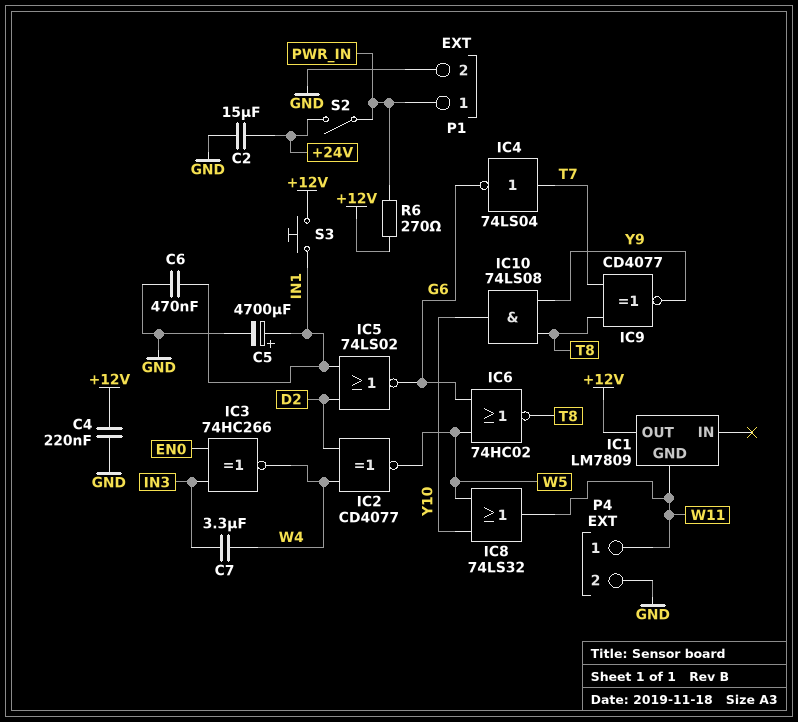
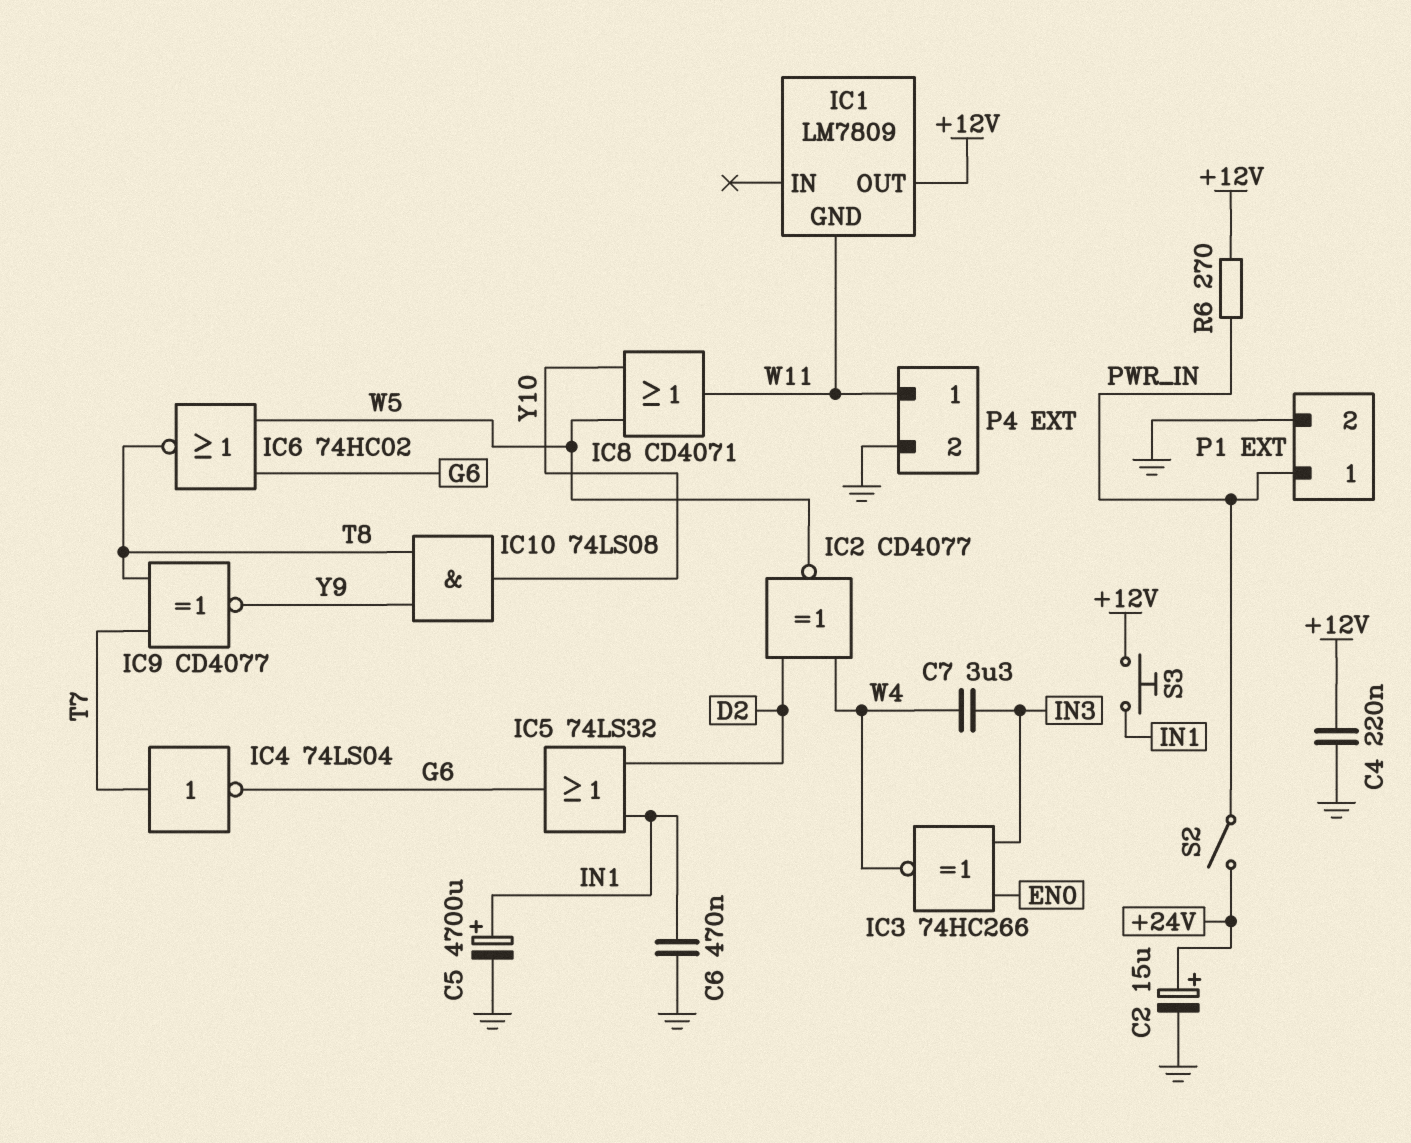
C2: 15uF (+24V, GND) -> 15uF (plus +24V, minus GND)
IC5: NOR 74LS02 (in D2, in IN1, out G6) -> OR 74LS32 (in D2, in IN1, out G6)
IC8: OR 74LS32 (in W5, in Y10, out W11) -> OR CD4071 (in W5, in Y10, out W11)

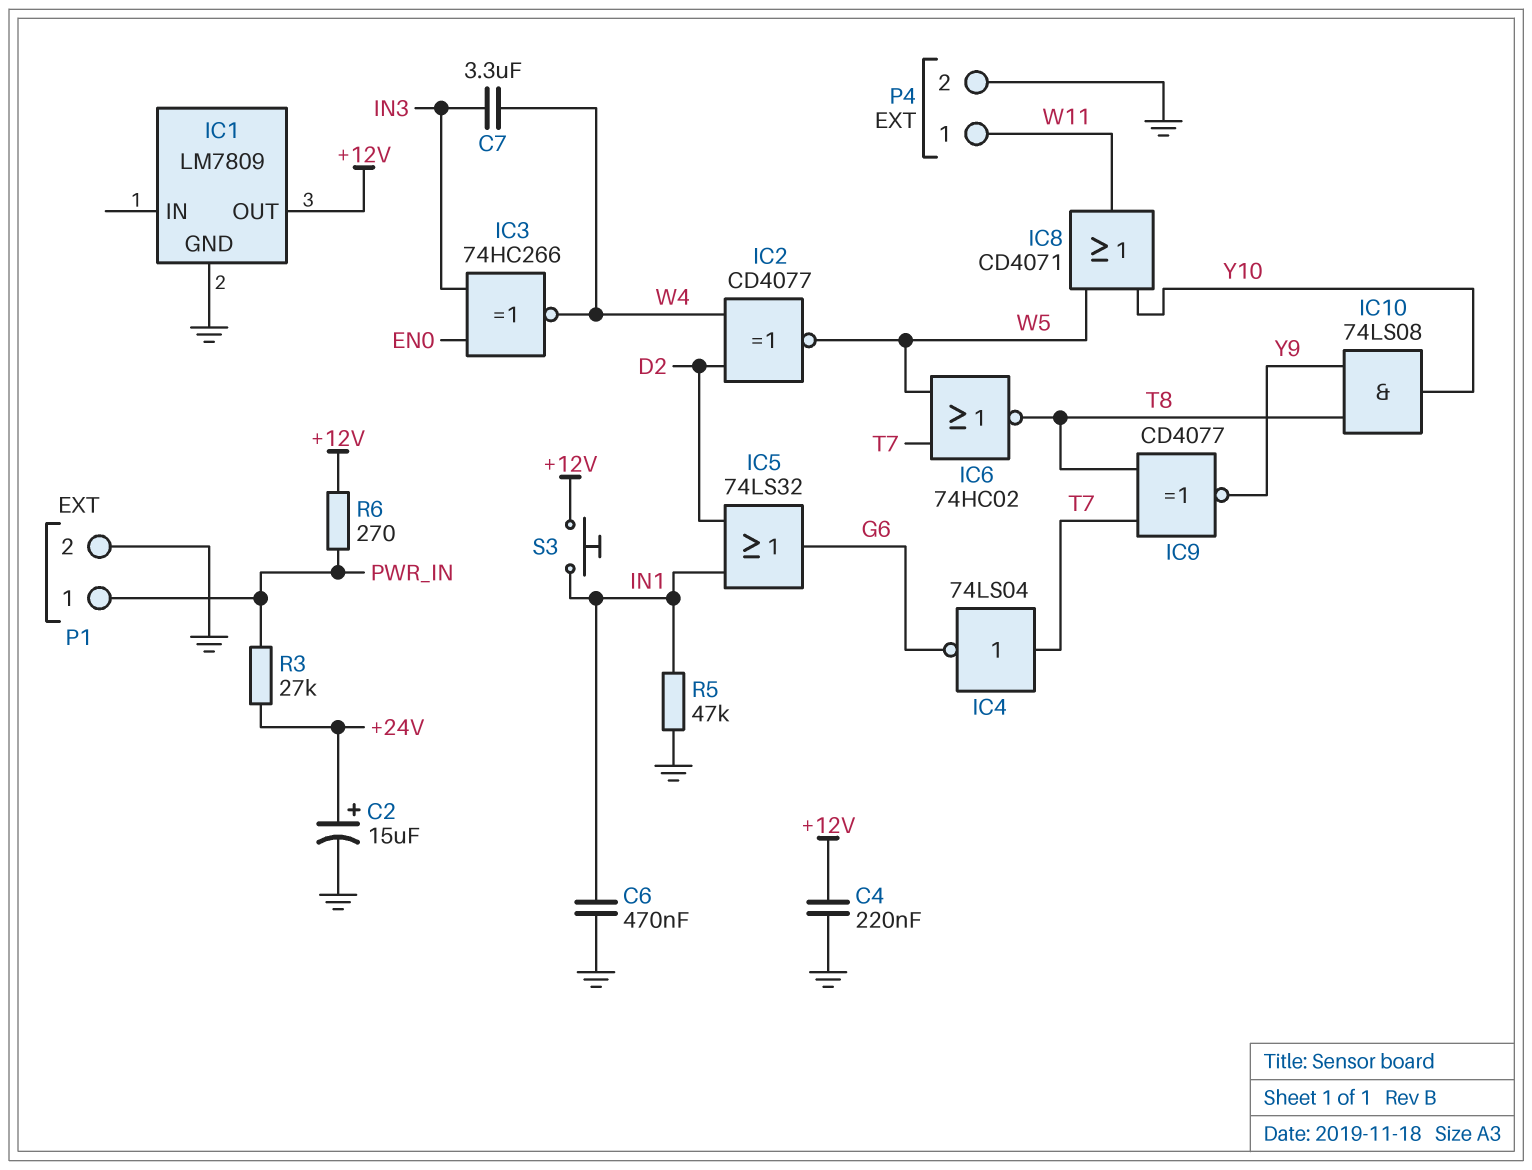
C5: 4700uF (plus IN1, minus GND) -> none
IC1 pin GND: W11 -> GND
IC6: NOR 74HC02 (in G6, in W5, out T8) -> NOR 74HC02 (in T7, in W5, out T8)
R3: none -> 27k (+24V, PWR_IN)
R5: none -> 47k (GND, IN1)
S2: switch (+24V, PWR_IN) -> none

